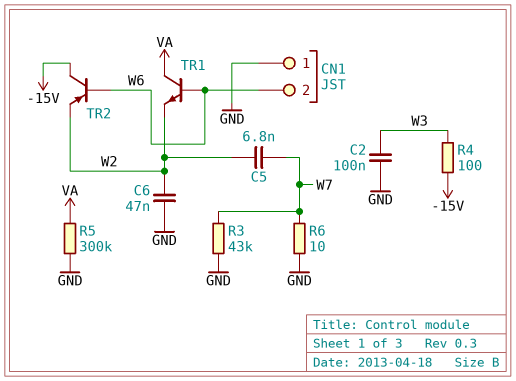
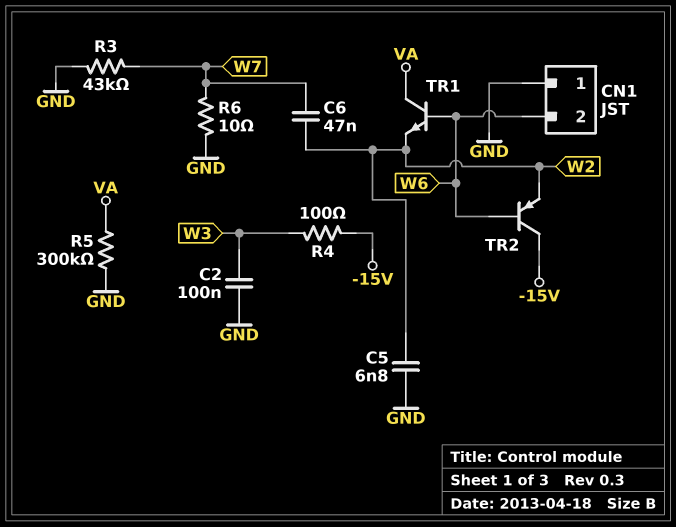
C5: 6.8nF (W2, W7) -> 6.8nF (GND, W2)
C6: 47nF (GND, W2) -> 47nF (W2, W7)

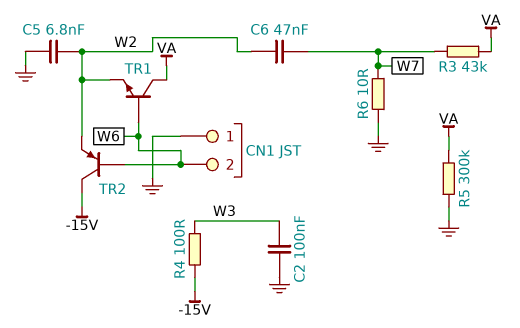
R3: 43k (GND, W7) -> 43k (VA, W7)

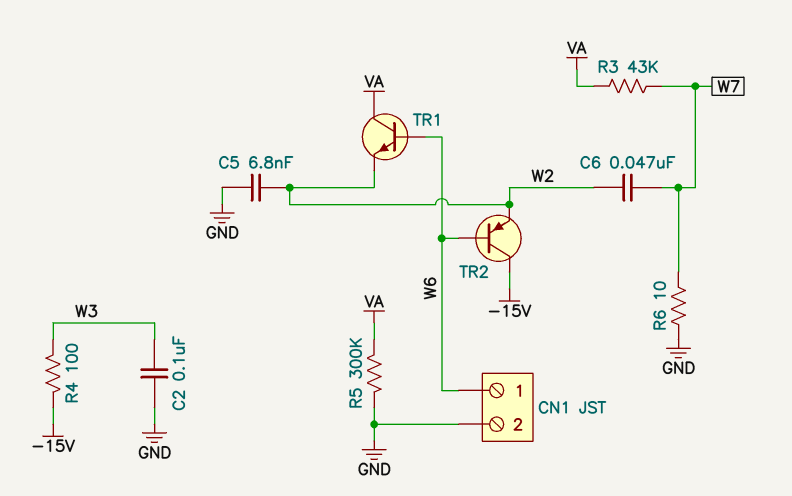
CN1 pin 1: GND -> W6
CN1 pin 2: W6 -> GND

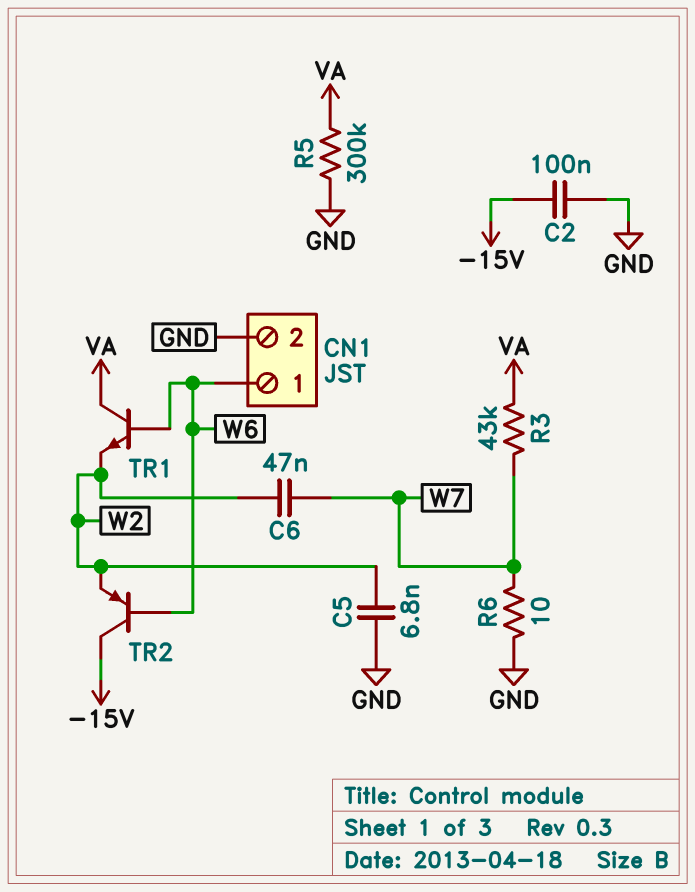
C2: 100nF (GND, W3) -> 100nF (-15V, GND)
R4: 100 (-15V, W3) -> none

